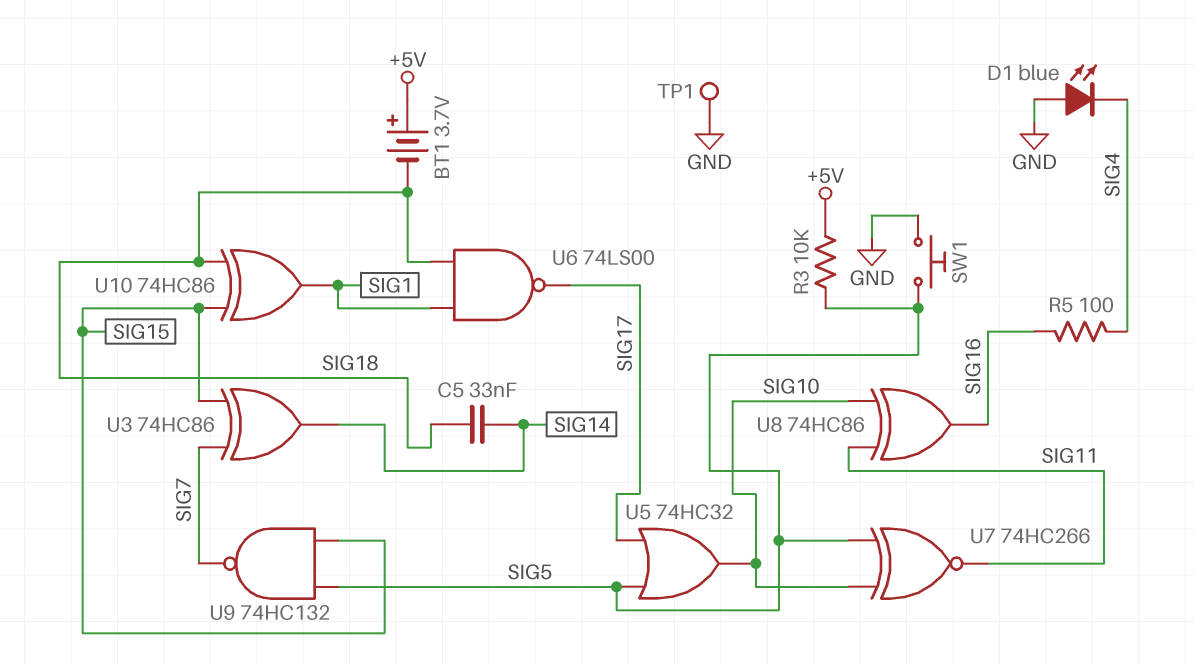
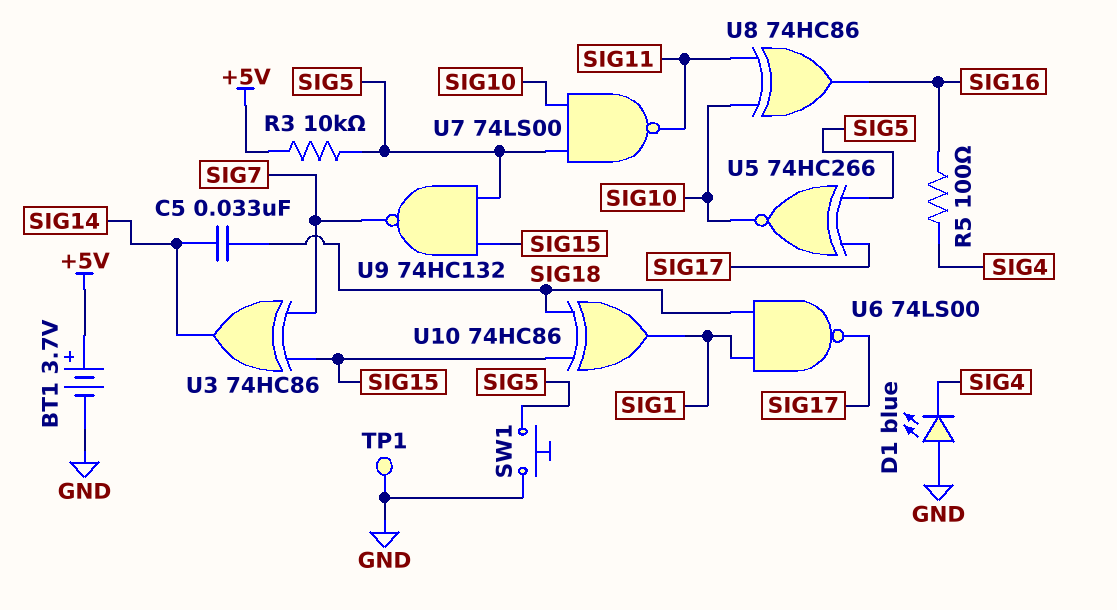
BT1: 3.7V (plus +5V, minus SIG18) -> 3.7V (plus +5V, minus GND)
U5: OR 74HC32 (in SIG5, in SIG17, out SIG10) -> XNOR 74HC266 (in SIG5, in SIG17, out SIG10)
U7: XNOR 74HC266 (in SIG5, in SIG10, out SIG11) -> NAND 74LS00 (in SIG5, in SIG10, out SIG11)

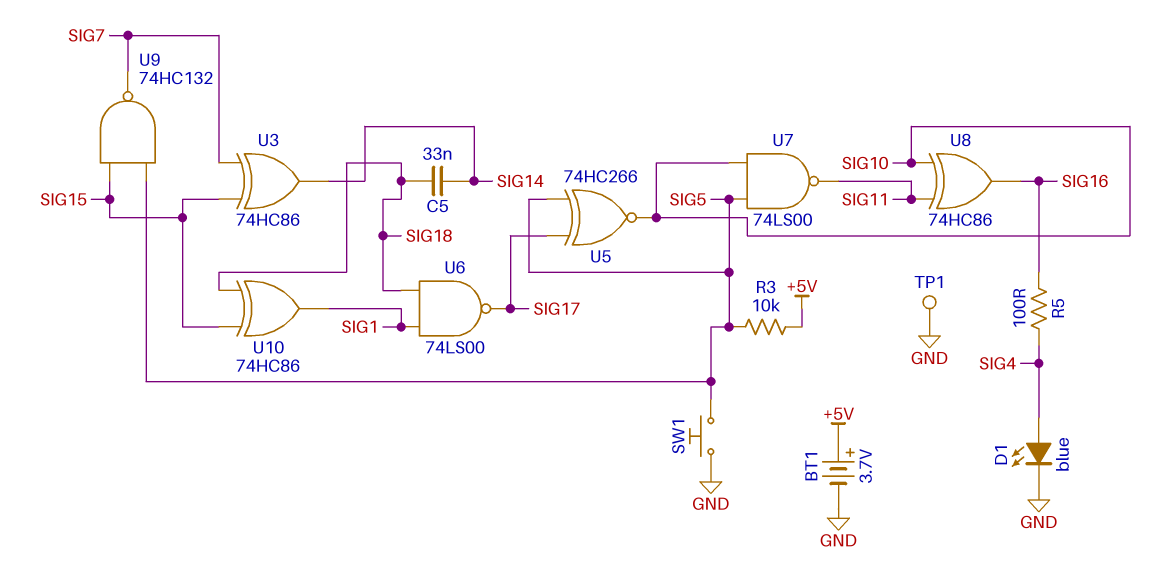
D1: LED blue (A GND, K SIG4) -> LED blue (A SIG4, K GND)

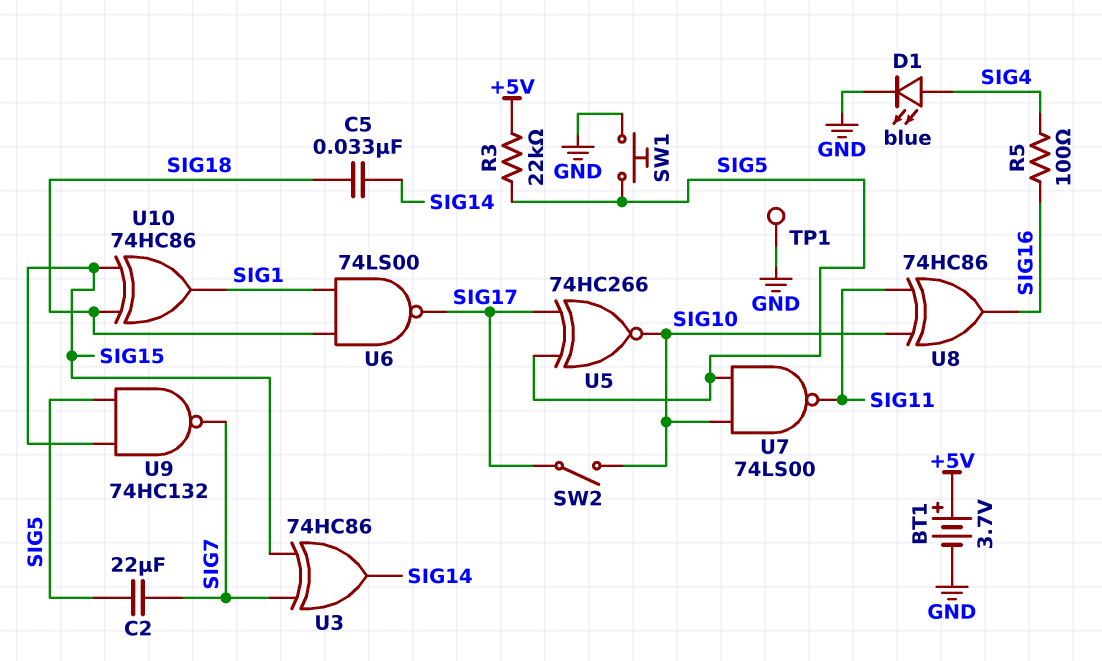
C2: none -> 22uF (SIG5, SIG7)
R3: 10k (+5V, SIG5) -> 22k (+5V, SIG5)
SW2: none -> switch (SIG10, SIG17)

